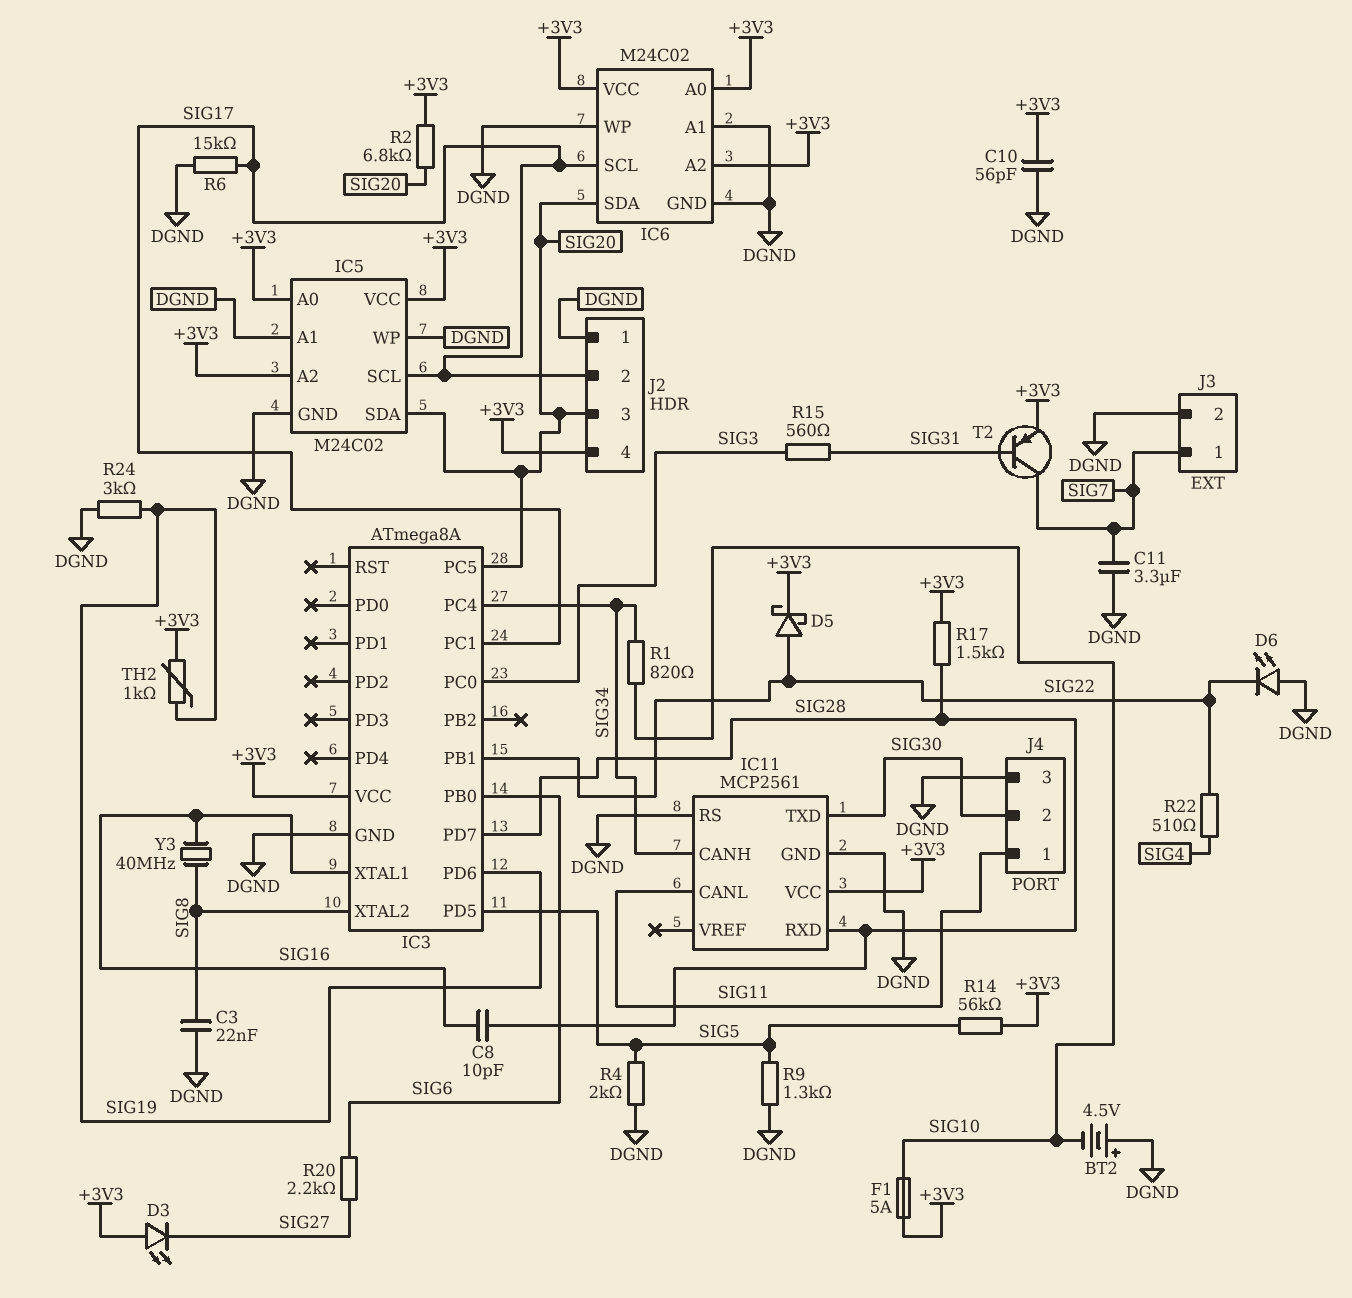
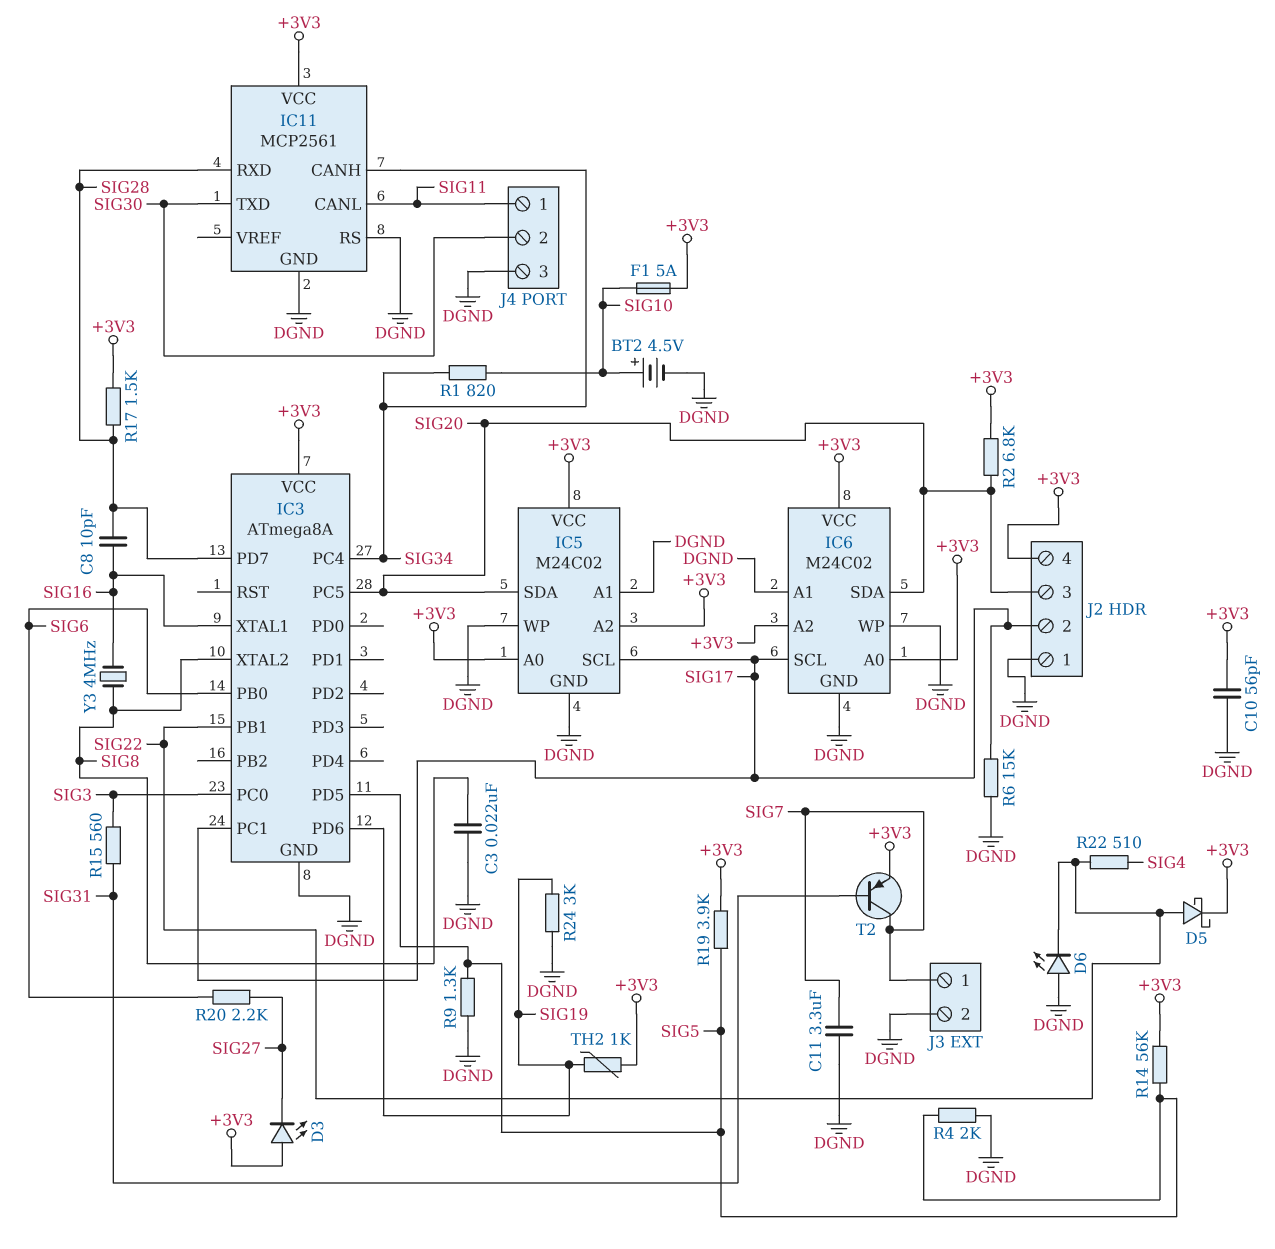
BT2: 4.5V (plus DGND, minus SIG10) -> 4.5V (plus SIG10, minus DGND)
R19: none -> 3.9k (+3V3, SIG5)
Y3: 40MHz (SIG8, SIG16) -> 4MHz (SIG8, SIG16)

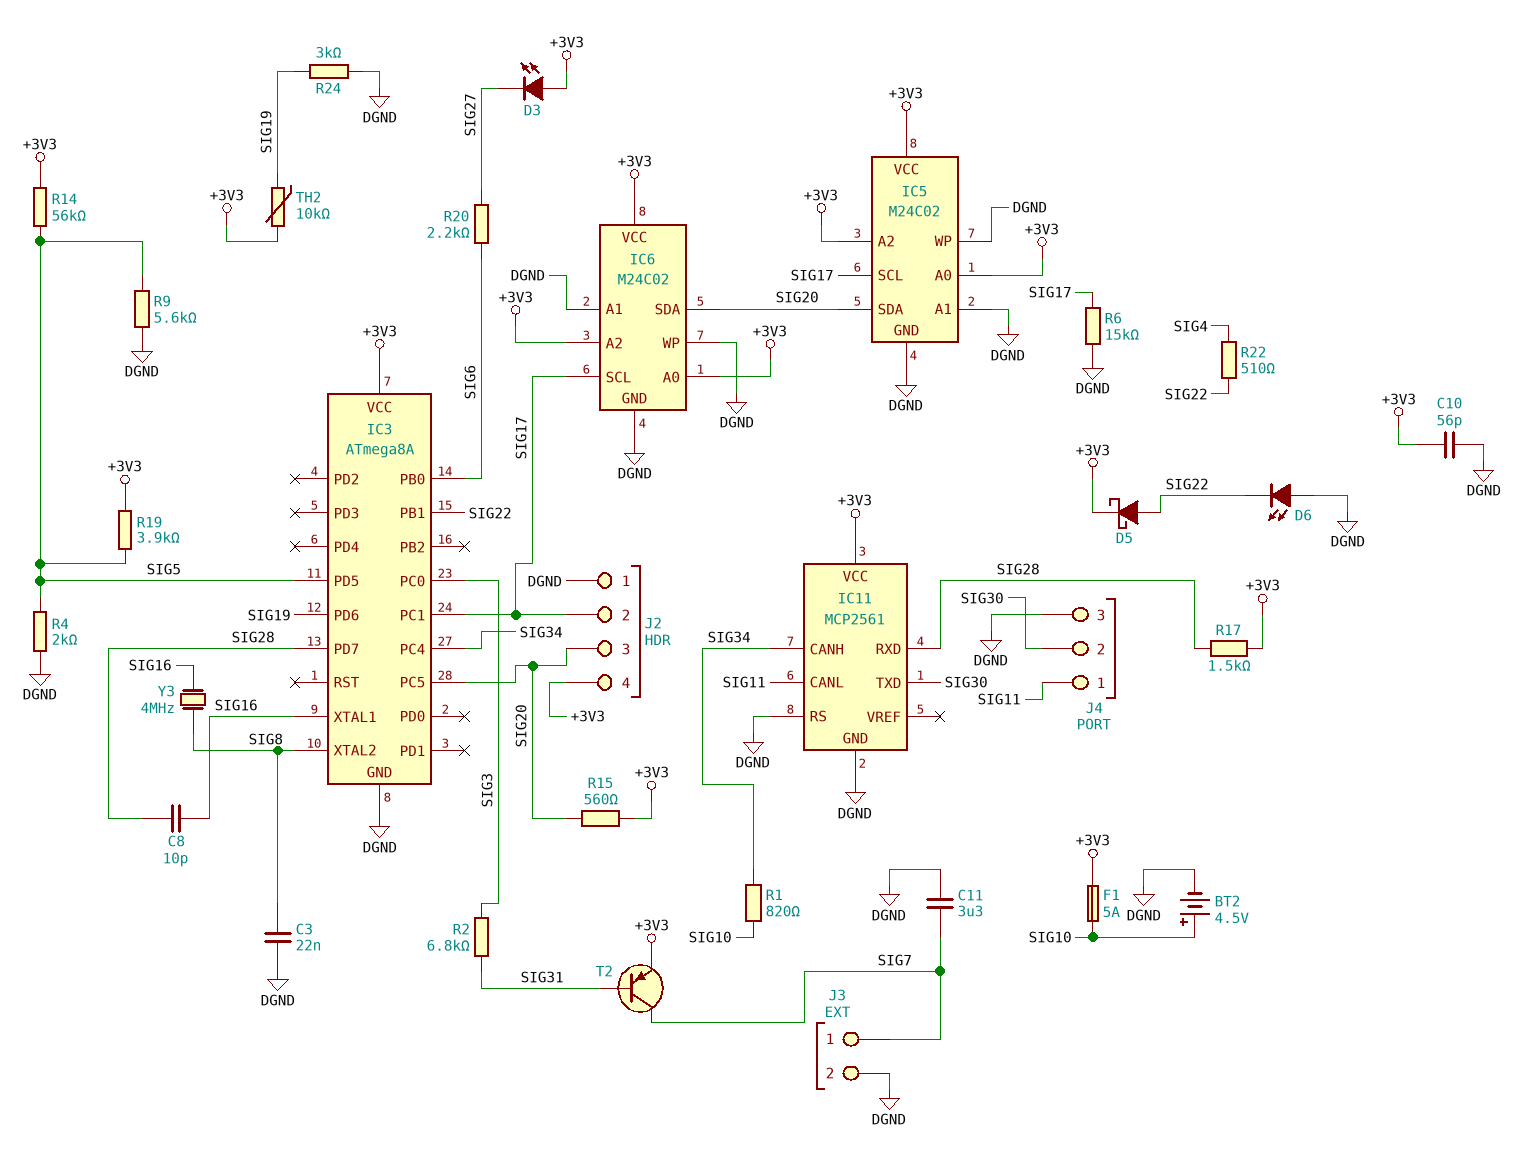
R2: 6.8k (+3V3, SIG20) -> 6.8k (SIG3, SIG31)
R9: 1.3k (DGND, SIG5) -> 5.6k (DGND, SIG5)
R15: 560 (SIG3, SIG31) -> 560 (+3V3, SIG20)
TH2: 1k (+3V3, SIG19) -> 10k (+3V3, SIG19)

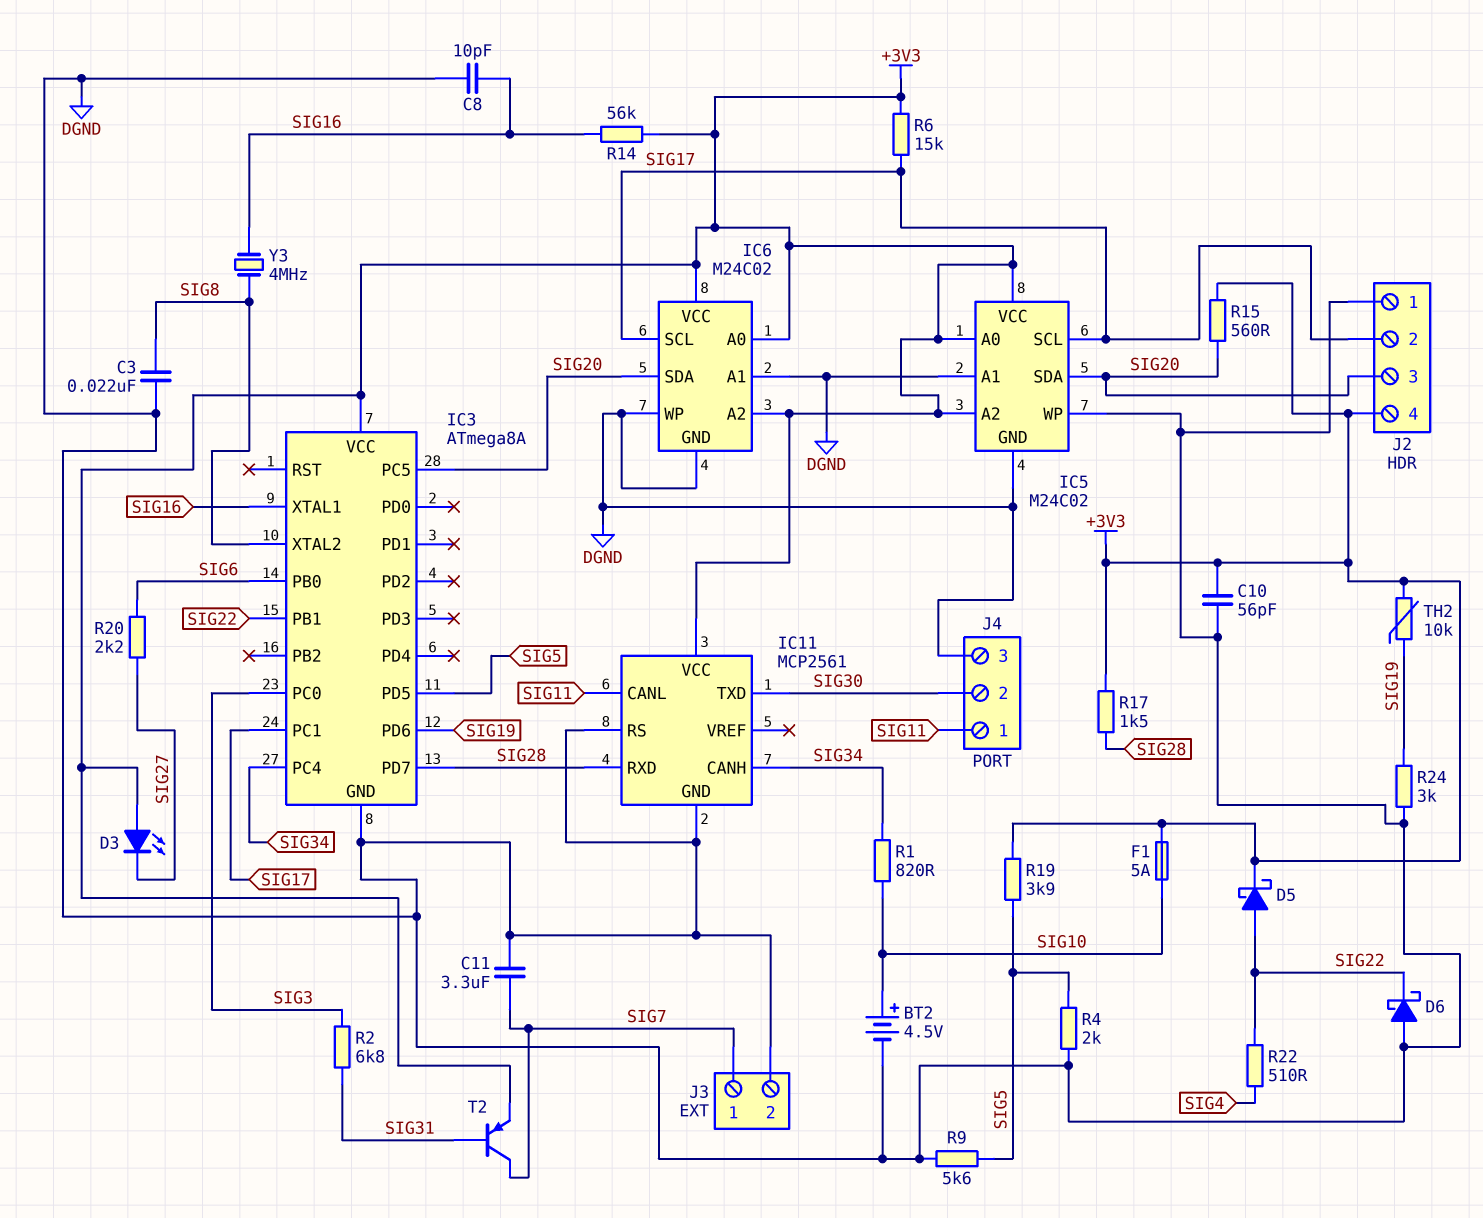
C8: 10pF (SIG16, SIG28) -> 10pF (DGND, SIG16)
D6: LED (A DGND, K SIG22) -> schottky (A DGND, K SIG22)
R6: 15k (DGND, SIG17) -> 15k (+3V3, SIG17)
R14: 56k (+3V3, SIG5) -> 56k (+3V3, SIG16)

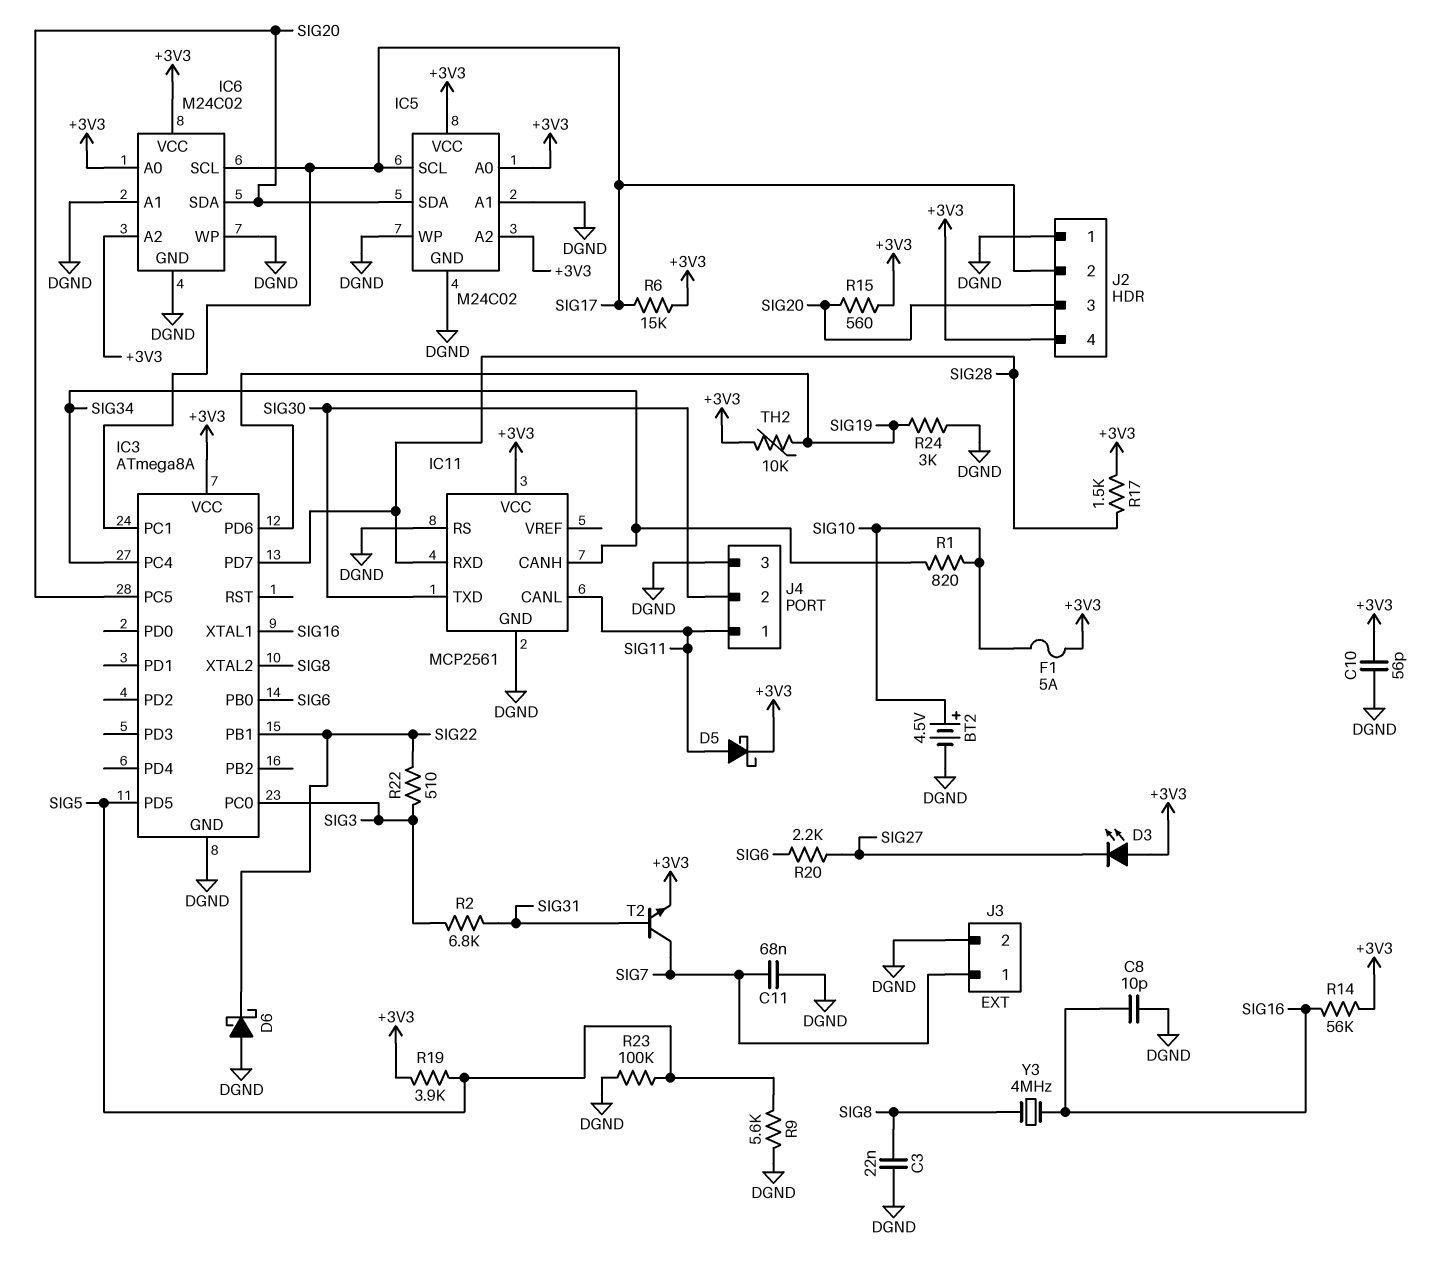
C11: 3.3uF (DGND, SIG7) -> 68nF (DGND, SIG7)
D5: schottky (A SIG22, K +3V3) -> schottky (A SIG11, K +3V3)
R4: 2k (DGND, SIG5) -> none
R22: 510 (SIG4, SIG22) -> 510 (SIG3, SIG22)
R23: none -> 100k (DGND, SIG5)
T2: PNP (B SIG31, C SIG7, E +3V3) -> NPN (B SIG31, C SIG7, E +3V3)

